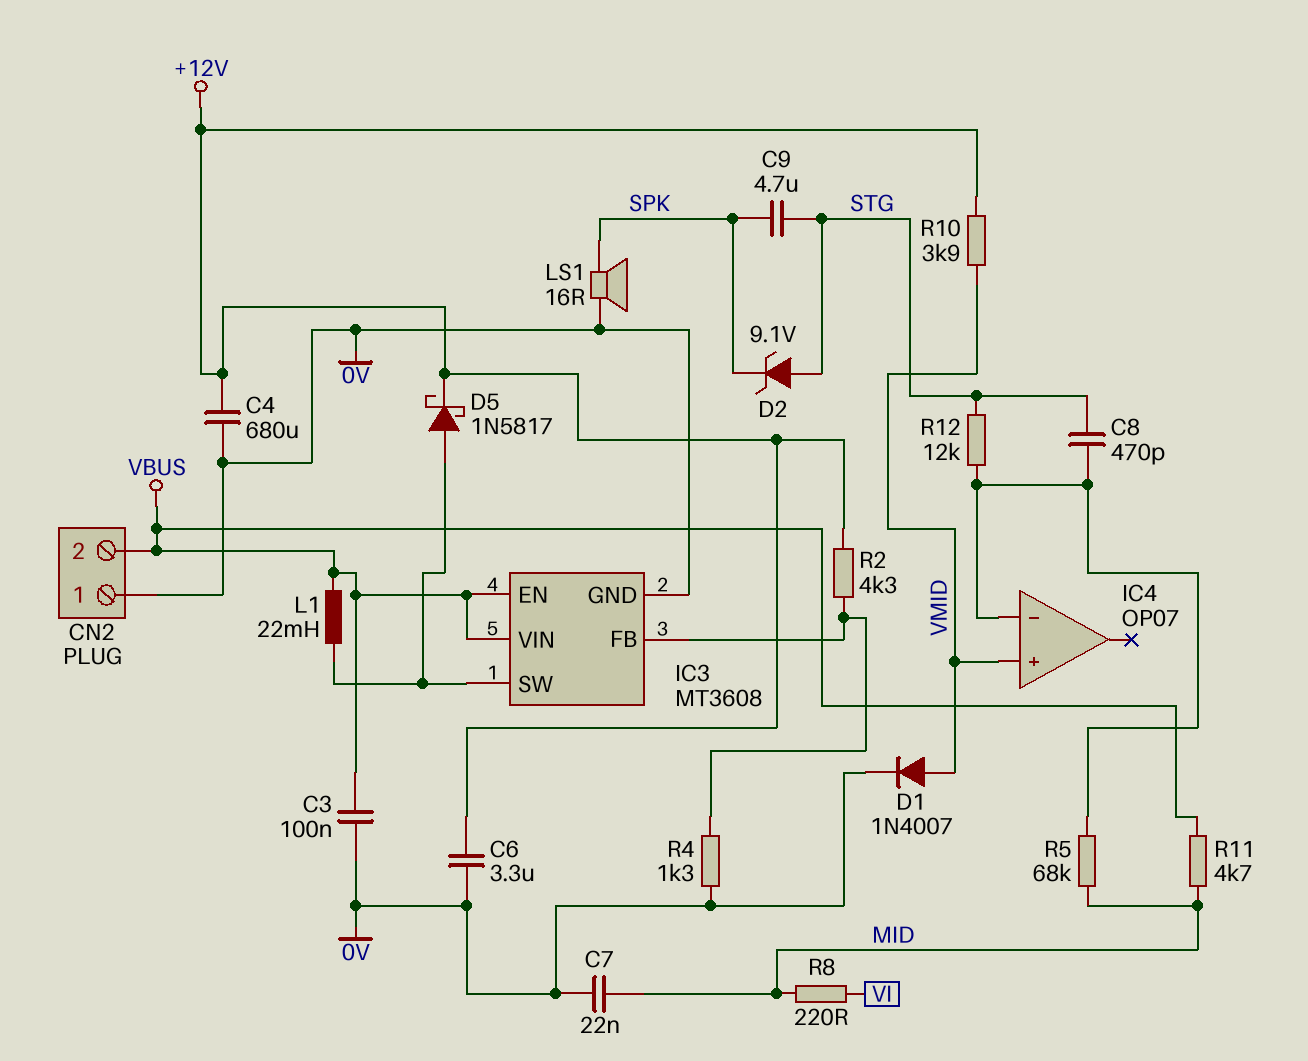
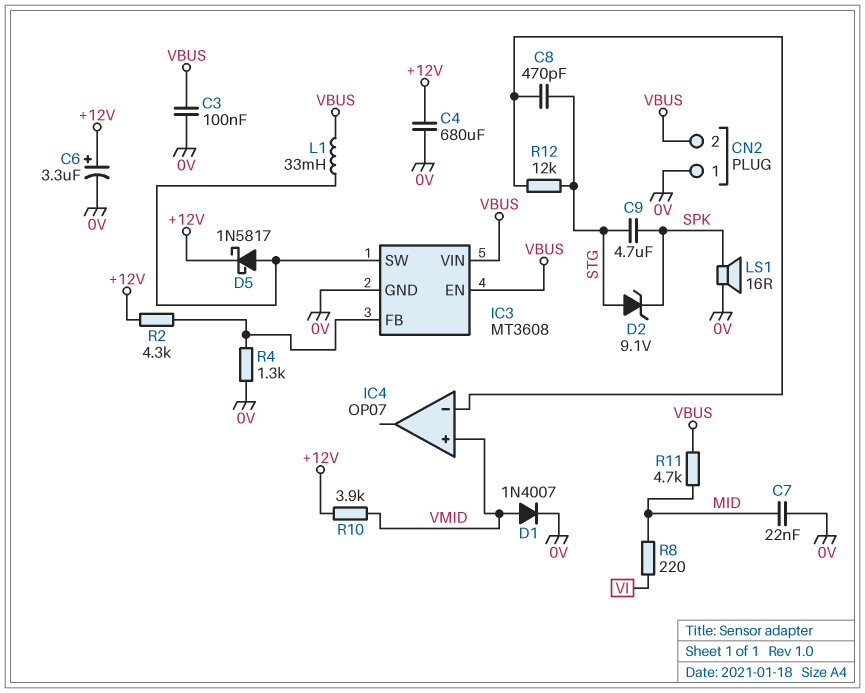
C6: 3.3uF (+12V, 0V) -> 3.3uF (plus +12V, minus 0V)
L1: 22mH (IC3/SW, VBUS) -> 33mH (IC3/SW, VBUS)
R5: 68k (IC4/in-, MID) -> none

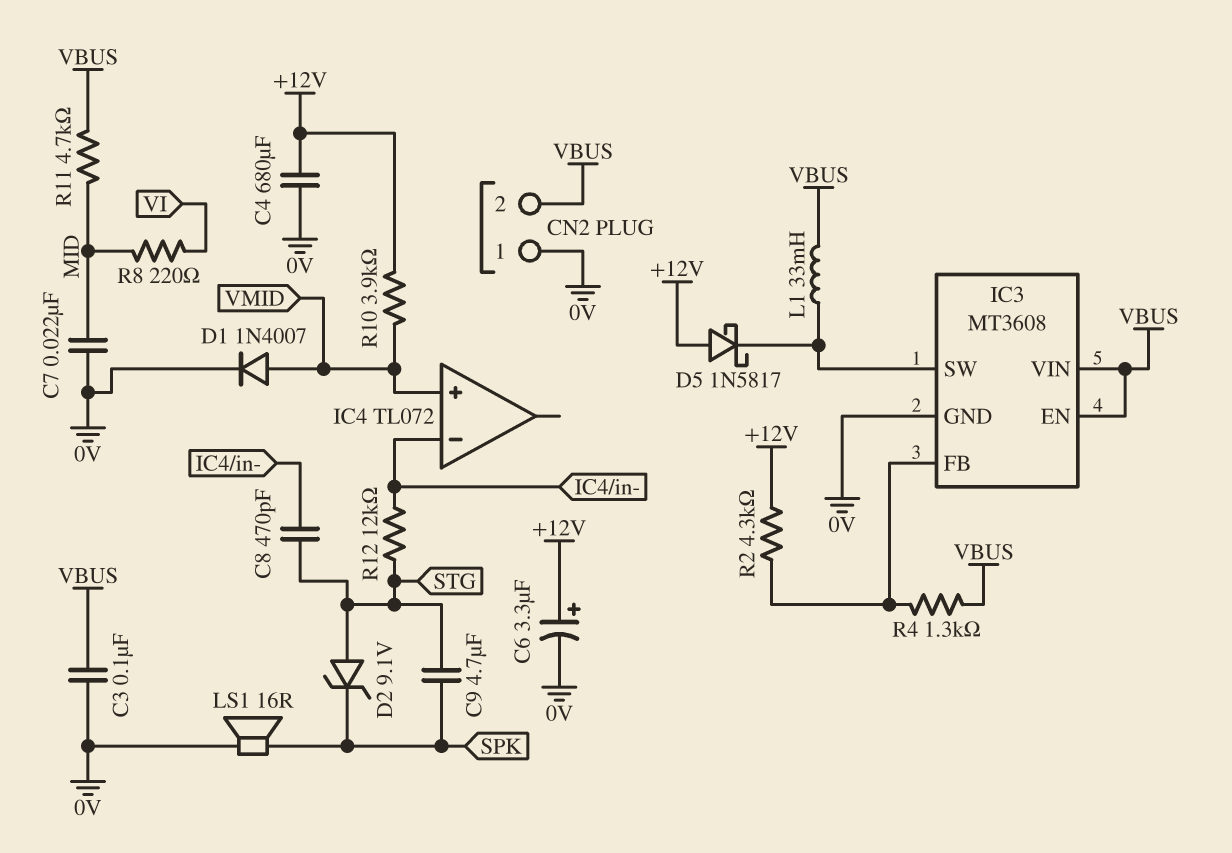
D5: schottky 1N5817 (A IC3/SW, K +12V) -> schottky 1N5817 (A +12V, K IC3/SW)
IC4: OP07 -> TL072
R4: 1.3k (0V, IC3/FB) -> 1.3k (IC3/FB, VBUS)

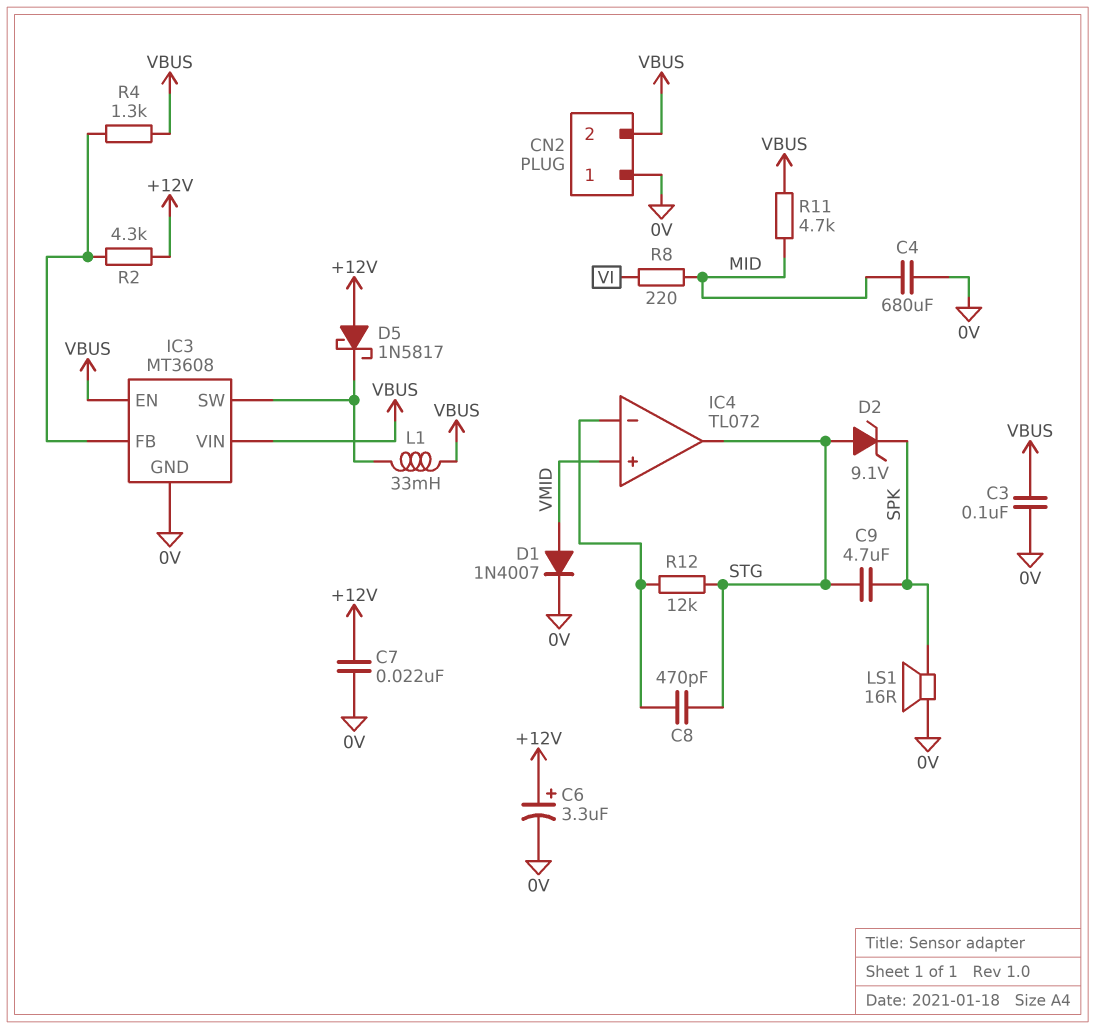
C4: 680uF (+12V, 0V) -> 680uF (0V, MID)
C7: 22nF (0V, MID) -> 22nF (+12V, 0V)
IC4 pin out: none -> STG
R10: 3.9k (+12V, VMID) -> none

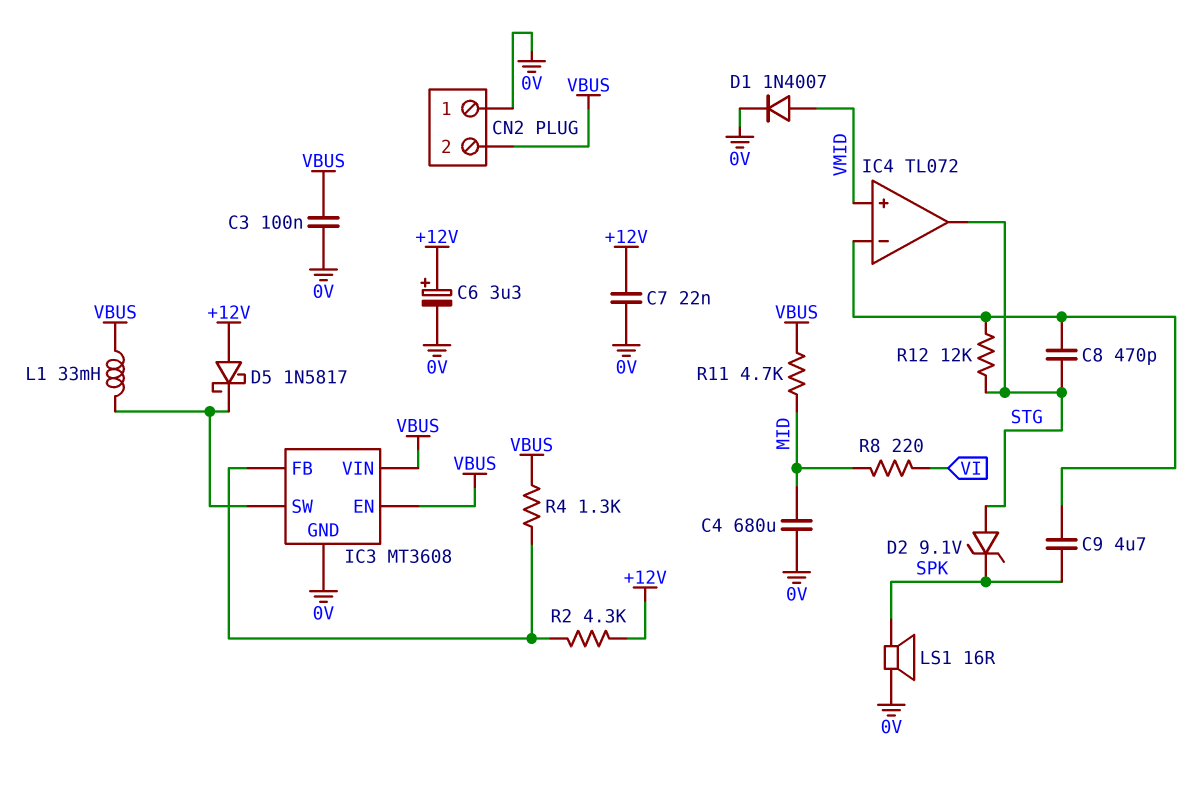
C9: 4.7uF (SPK, STG) -> 4.7uF (IC4/in-, SPK)

